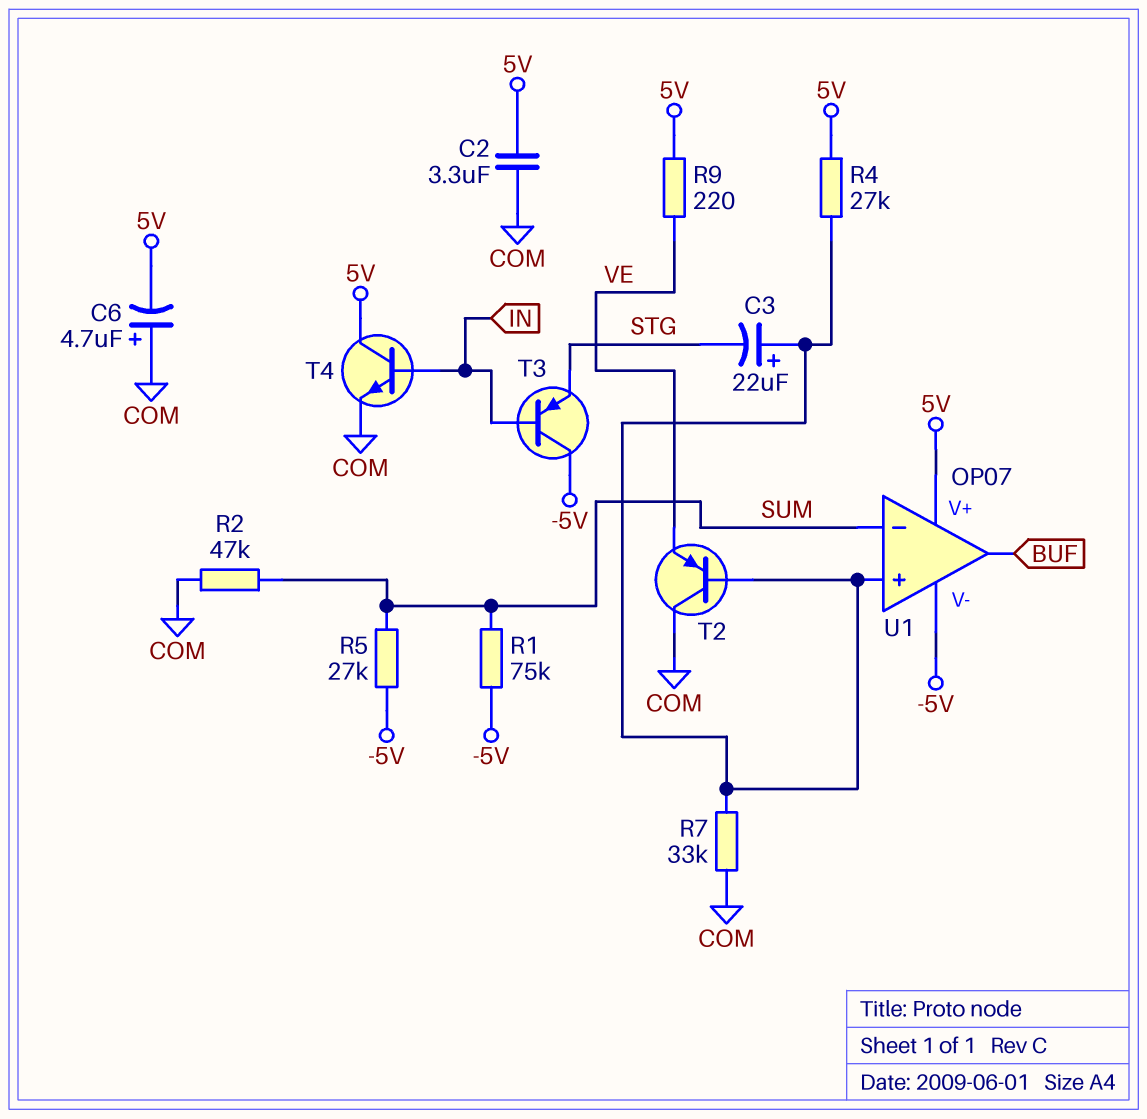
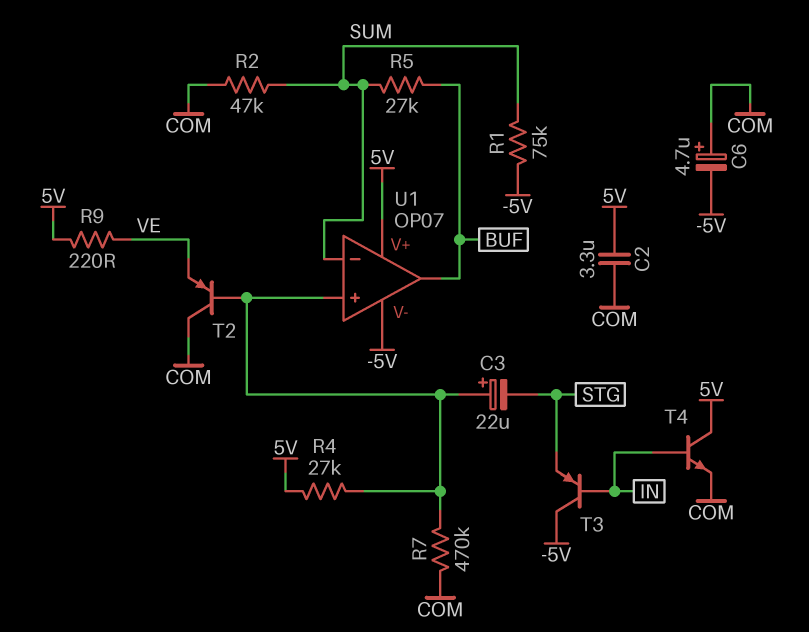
C6: 4.7uF (plus COM, minus 5V) -> 4.7uF (plus COM, minus -5V)
R5: 27k (-5V, SUM) -> 27k (BUF, SUM)
R7: 33k (COM, U1/in+) -> 470k (COM, U1/in+)

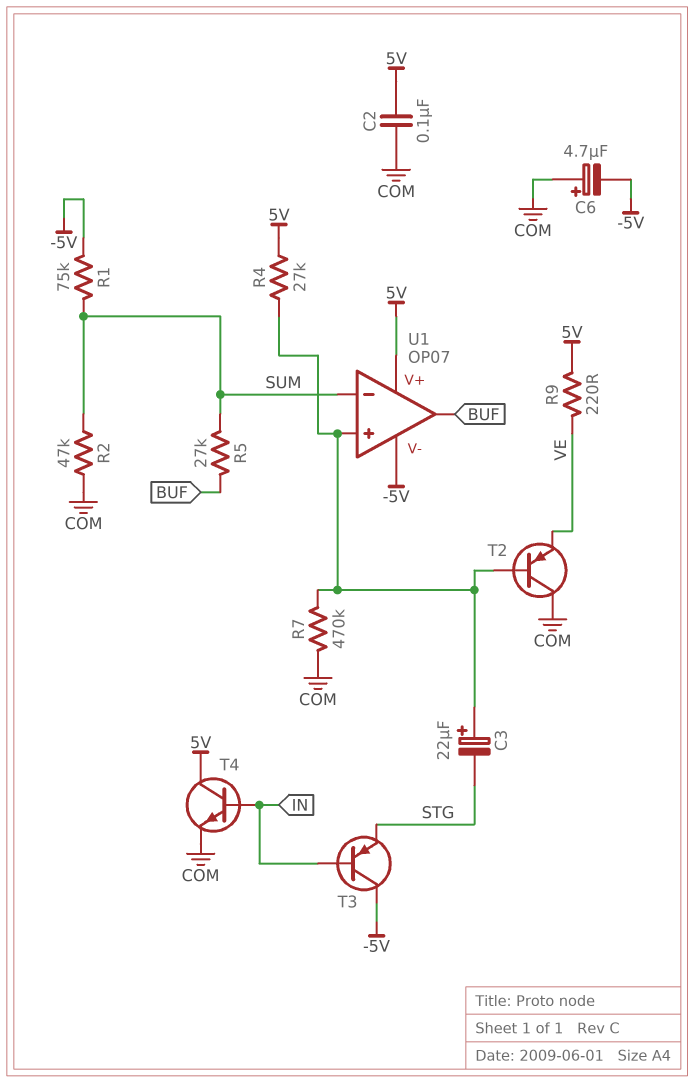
C2: 3.3uF (5V, COM) -> 100nF (5V, COM)

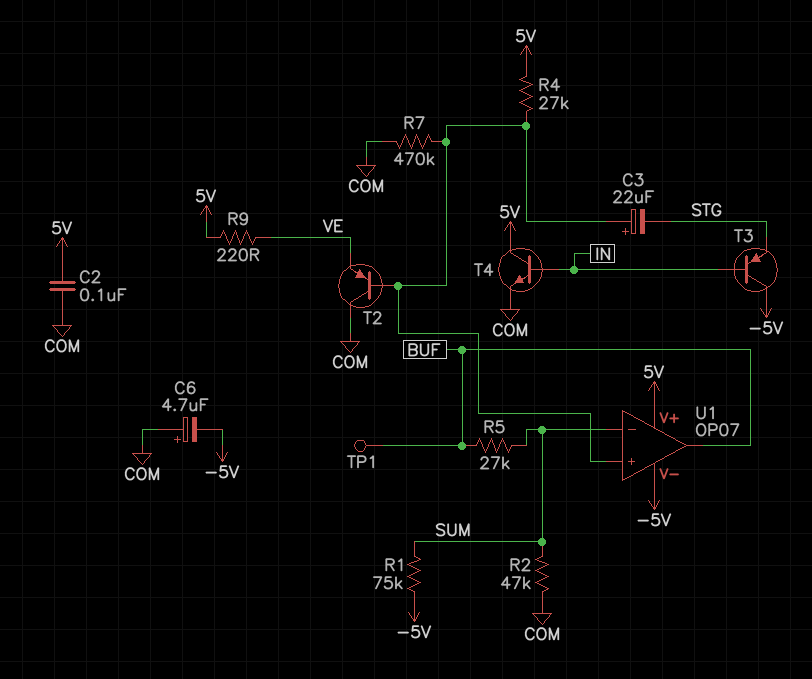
TP1: none -> test point (BUF)

